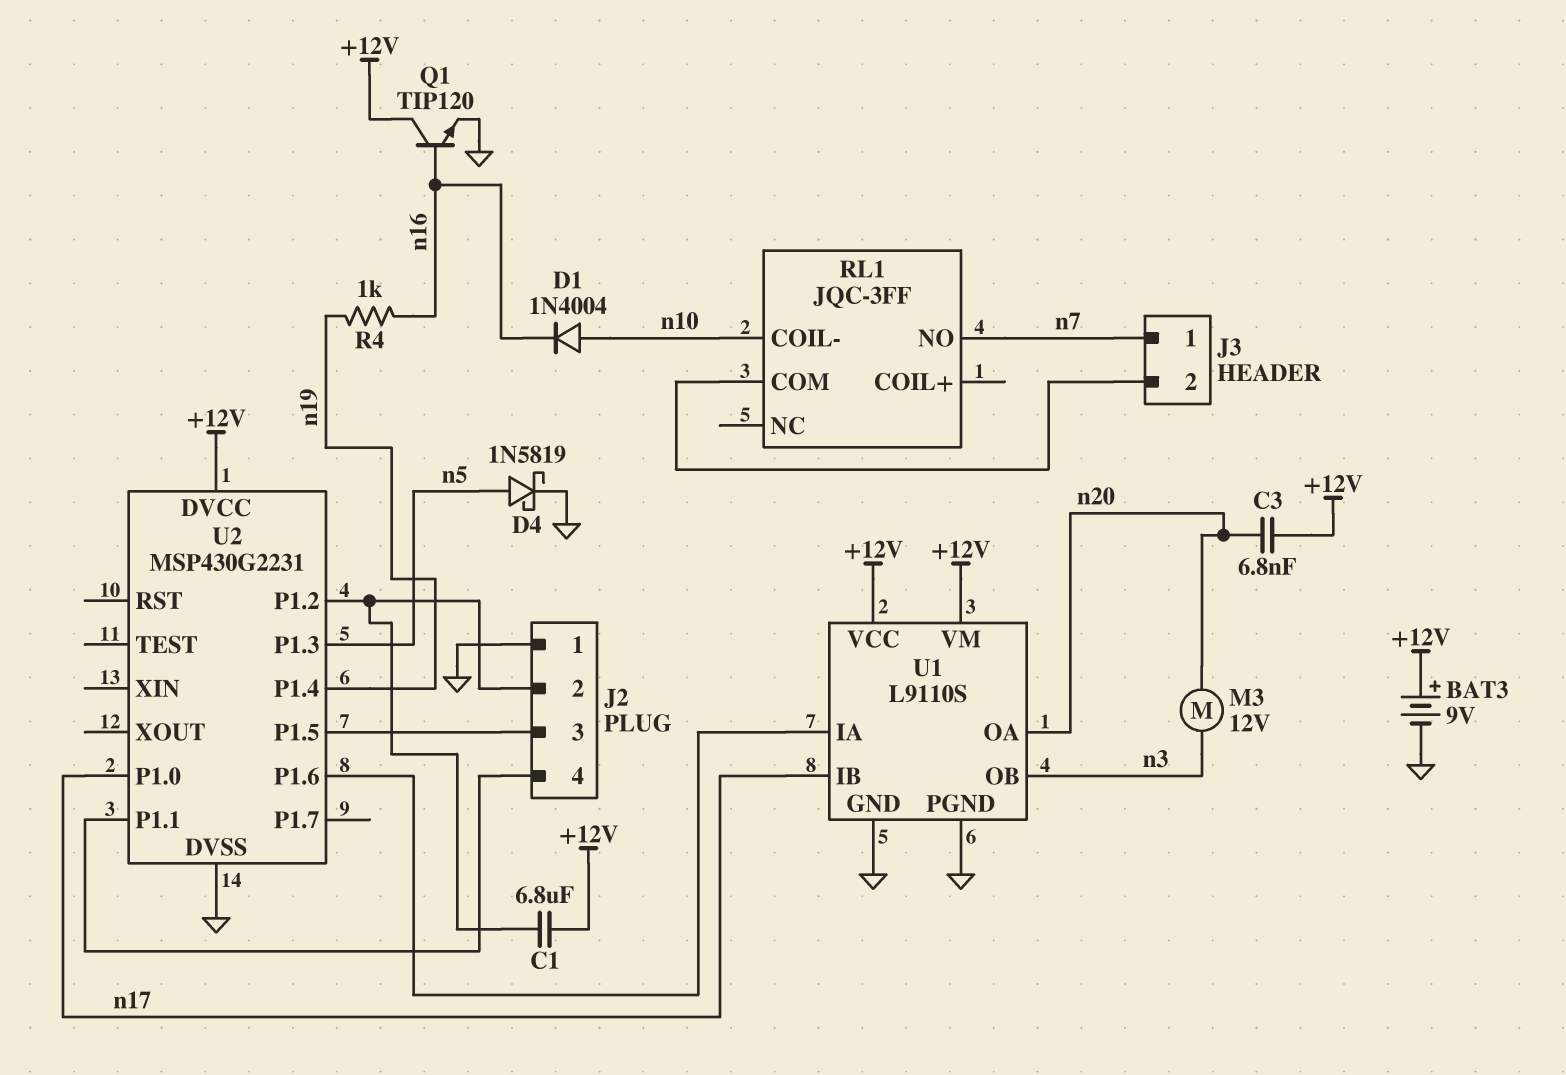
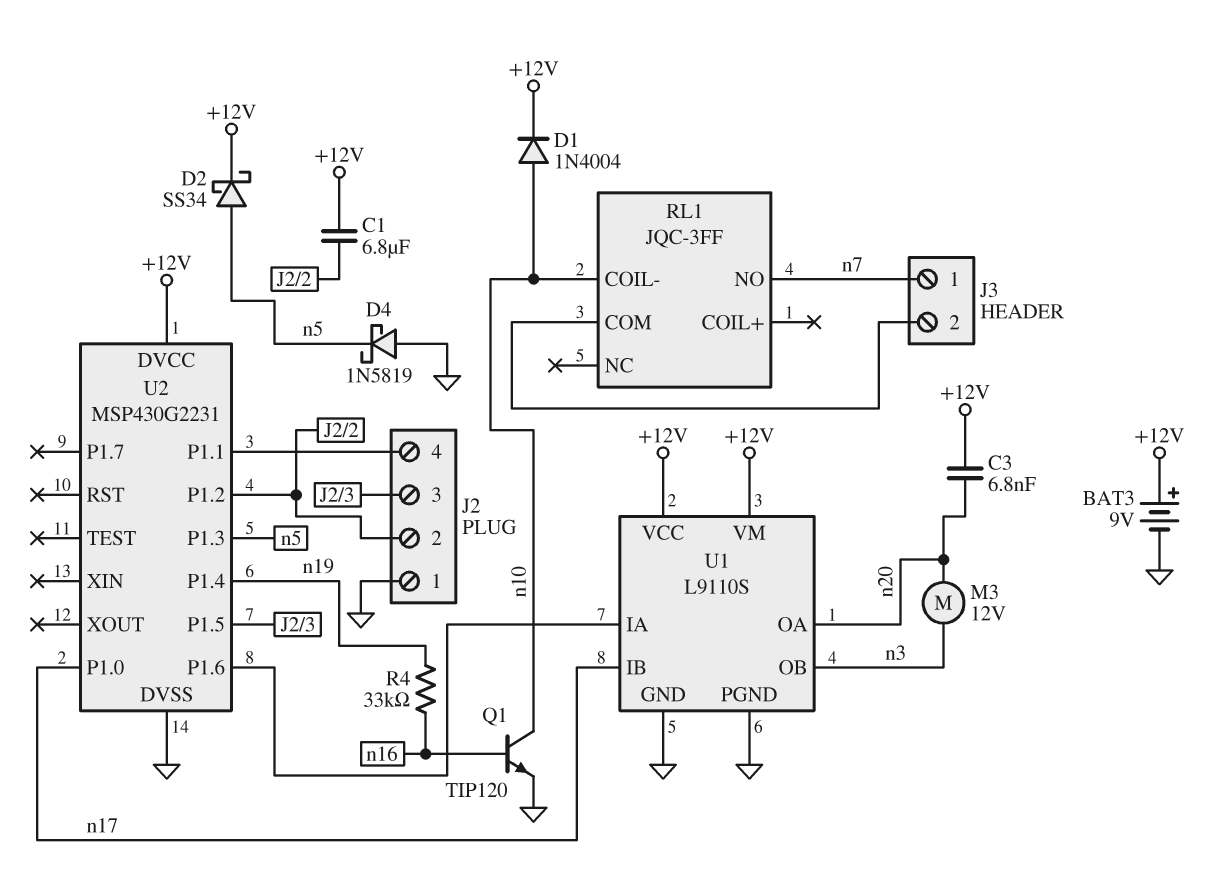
D1: diode 1N4004 (A n10, K n16) -> diode 1N4004 (A n10, K +12V)
D2: none -> schottky SS34 (A n5, K +12V)
D4: schottky 1N5819 (A n5, K GND) -> schottky 1N5819 (A GND, K n5)
Q1: NPN TIP120 (B n16, C +12V, E GND) -> NPN TIP120 (B n16, C n10, E GND)
R4: 1k (n16, n19) -> 33k (n16, n19)

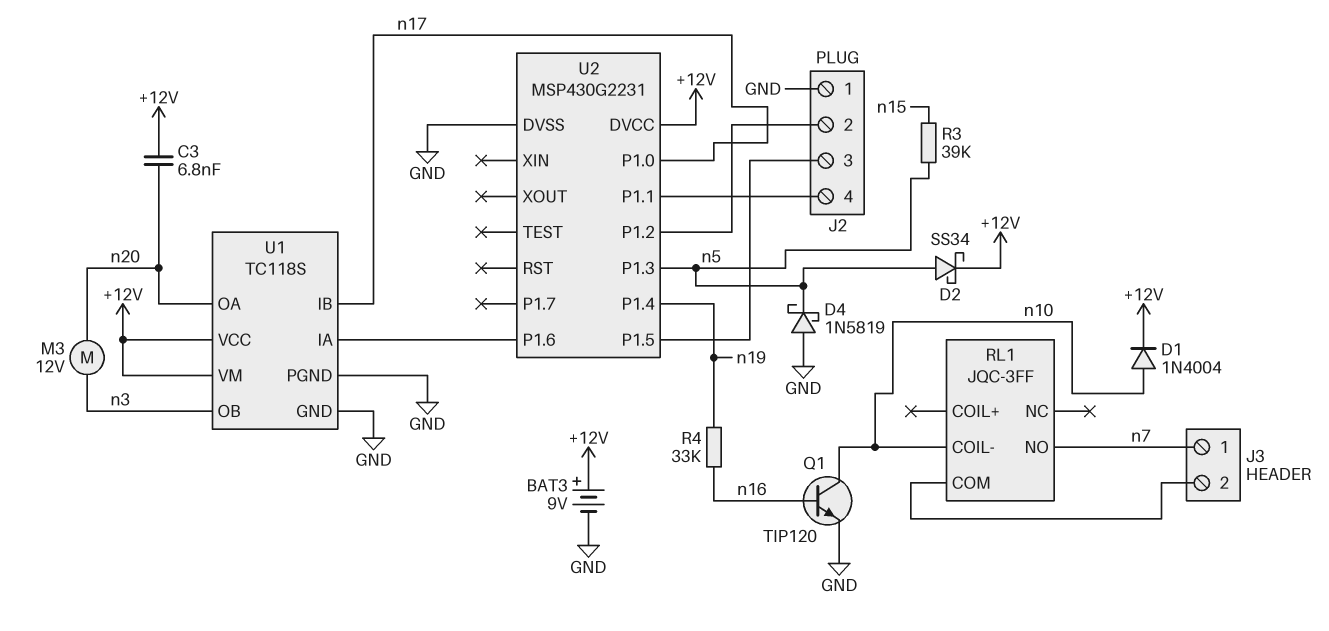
C1: 6.8uF (+12V, J2/2) -> none
R3: none -> 39k (n5, n15)
U1: L9110S -> TC118S

